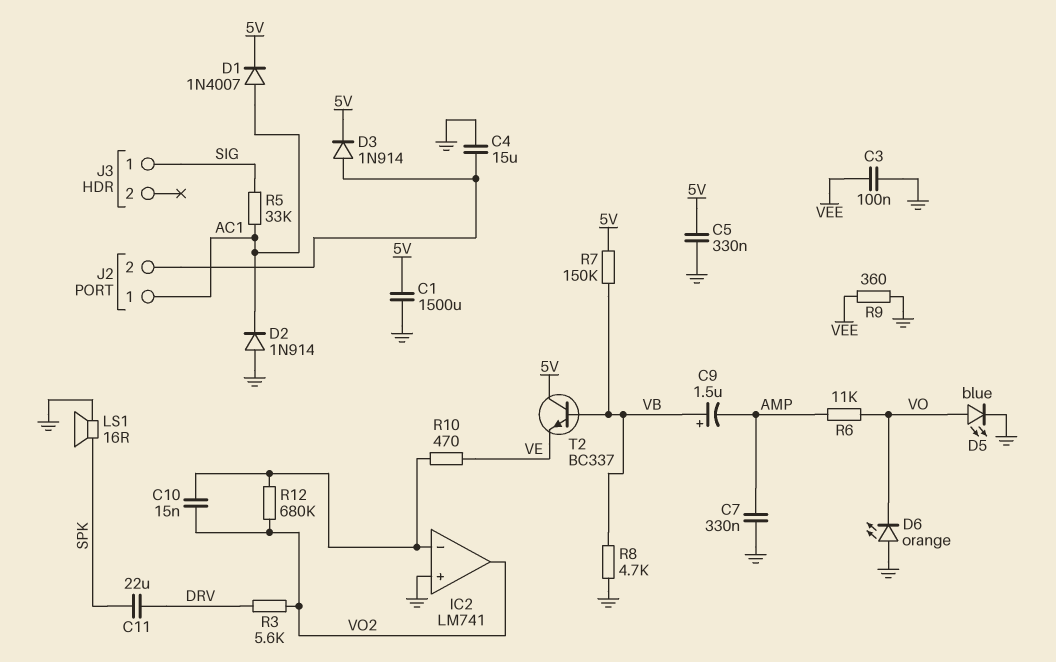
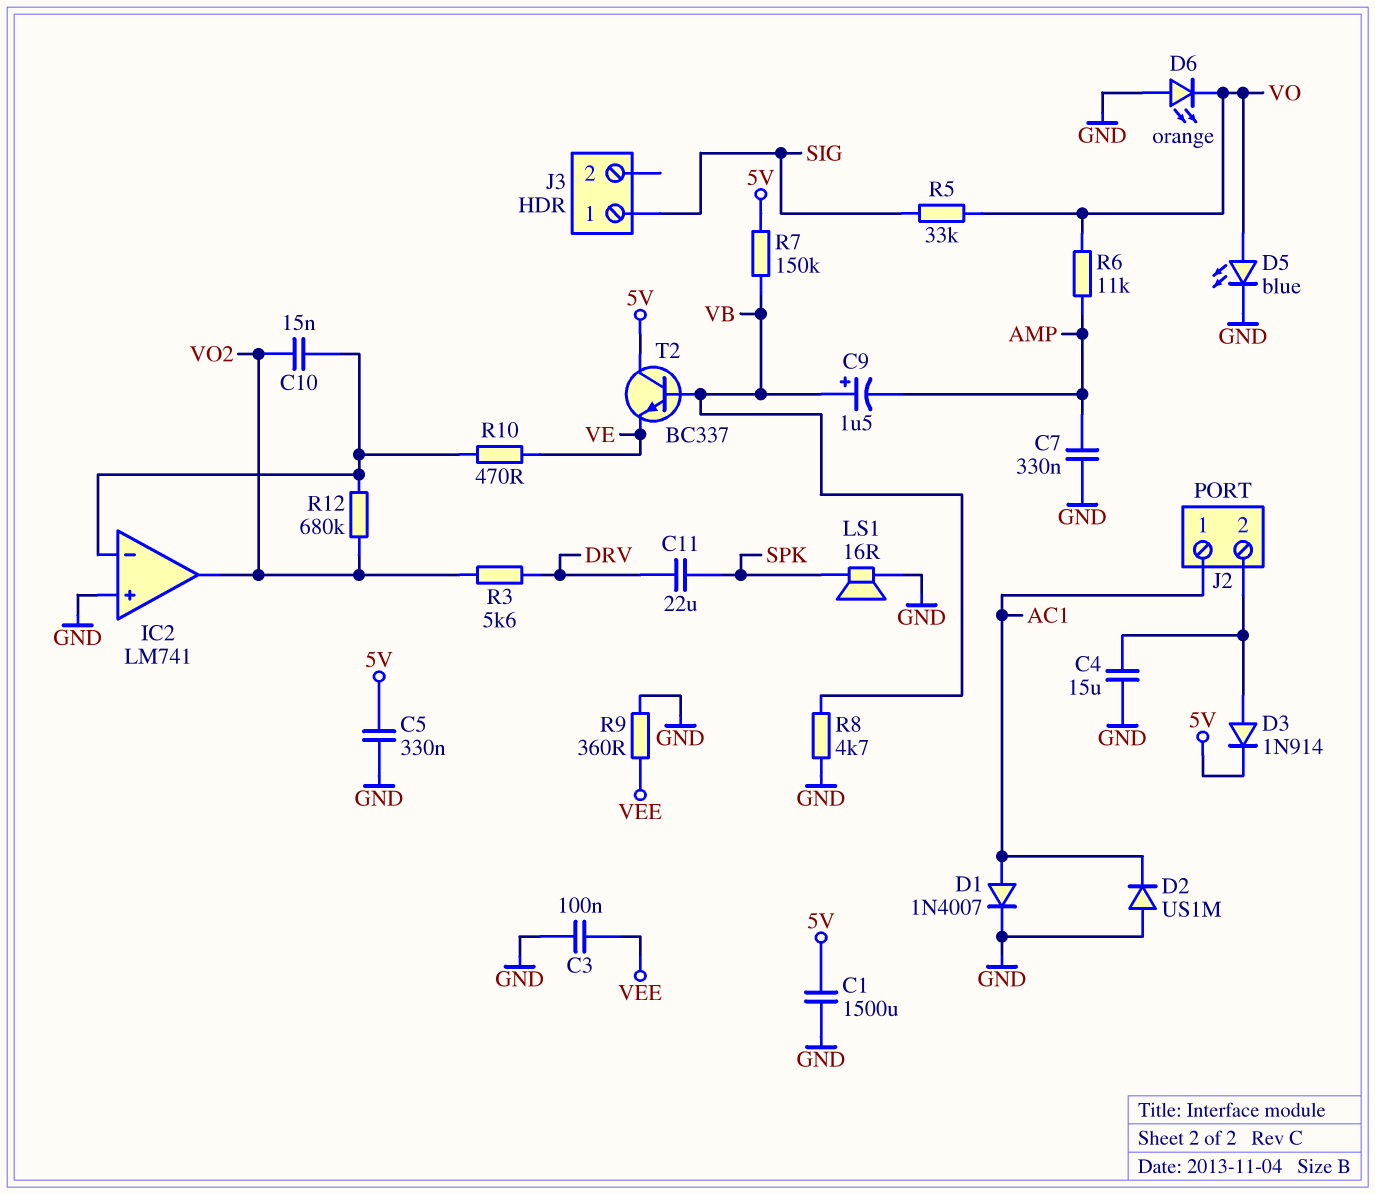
D1: diode 1N4007 (A AC1, K 5V) -> diode 1N4007 (A AC1, K GND)
D2: diode 1N914 (A GND, K AC1) -> diode US1M (A GND, K AC1)
R5: 33k (AC1, SIG) -> 33k (SIG, VO)

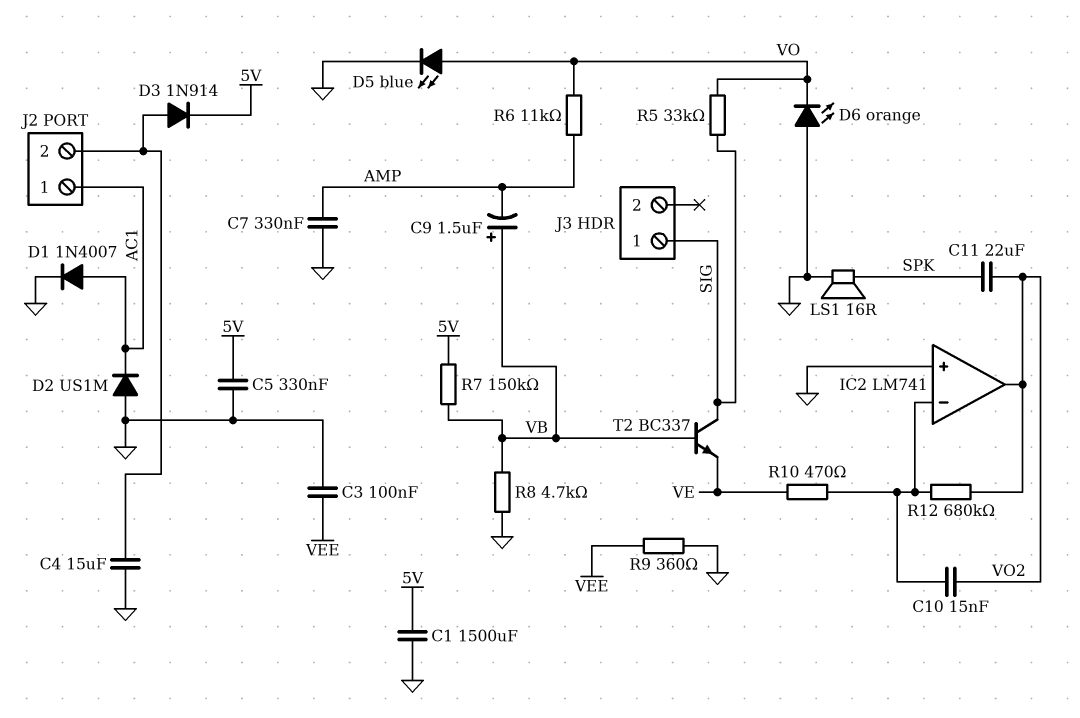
C11: 22uF (DRV, SPK) -> 22uF (SPK, VO2)
R3: 5.6k (DRV, VO2) -> none
T2: NPN BC337 (B VB, C 5V, E VE) -> NPN BC337 (B VB, C SIG, E VE)

